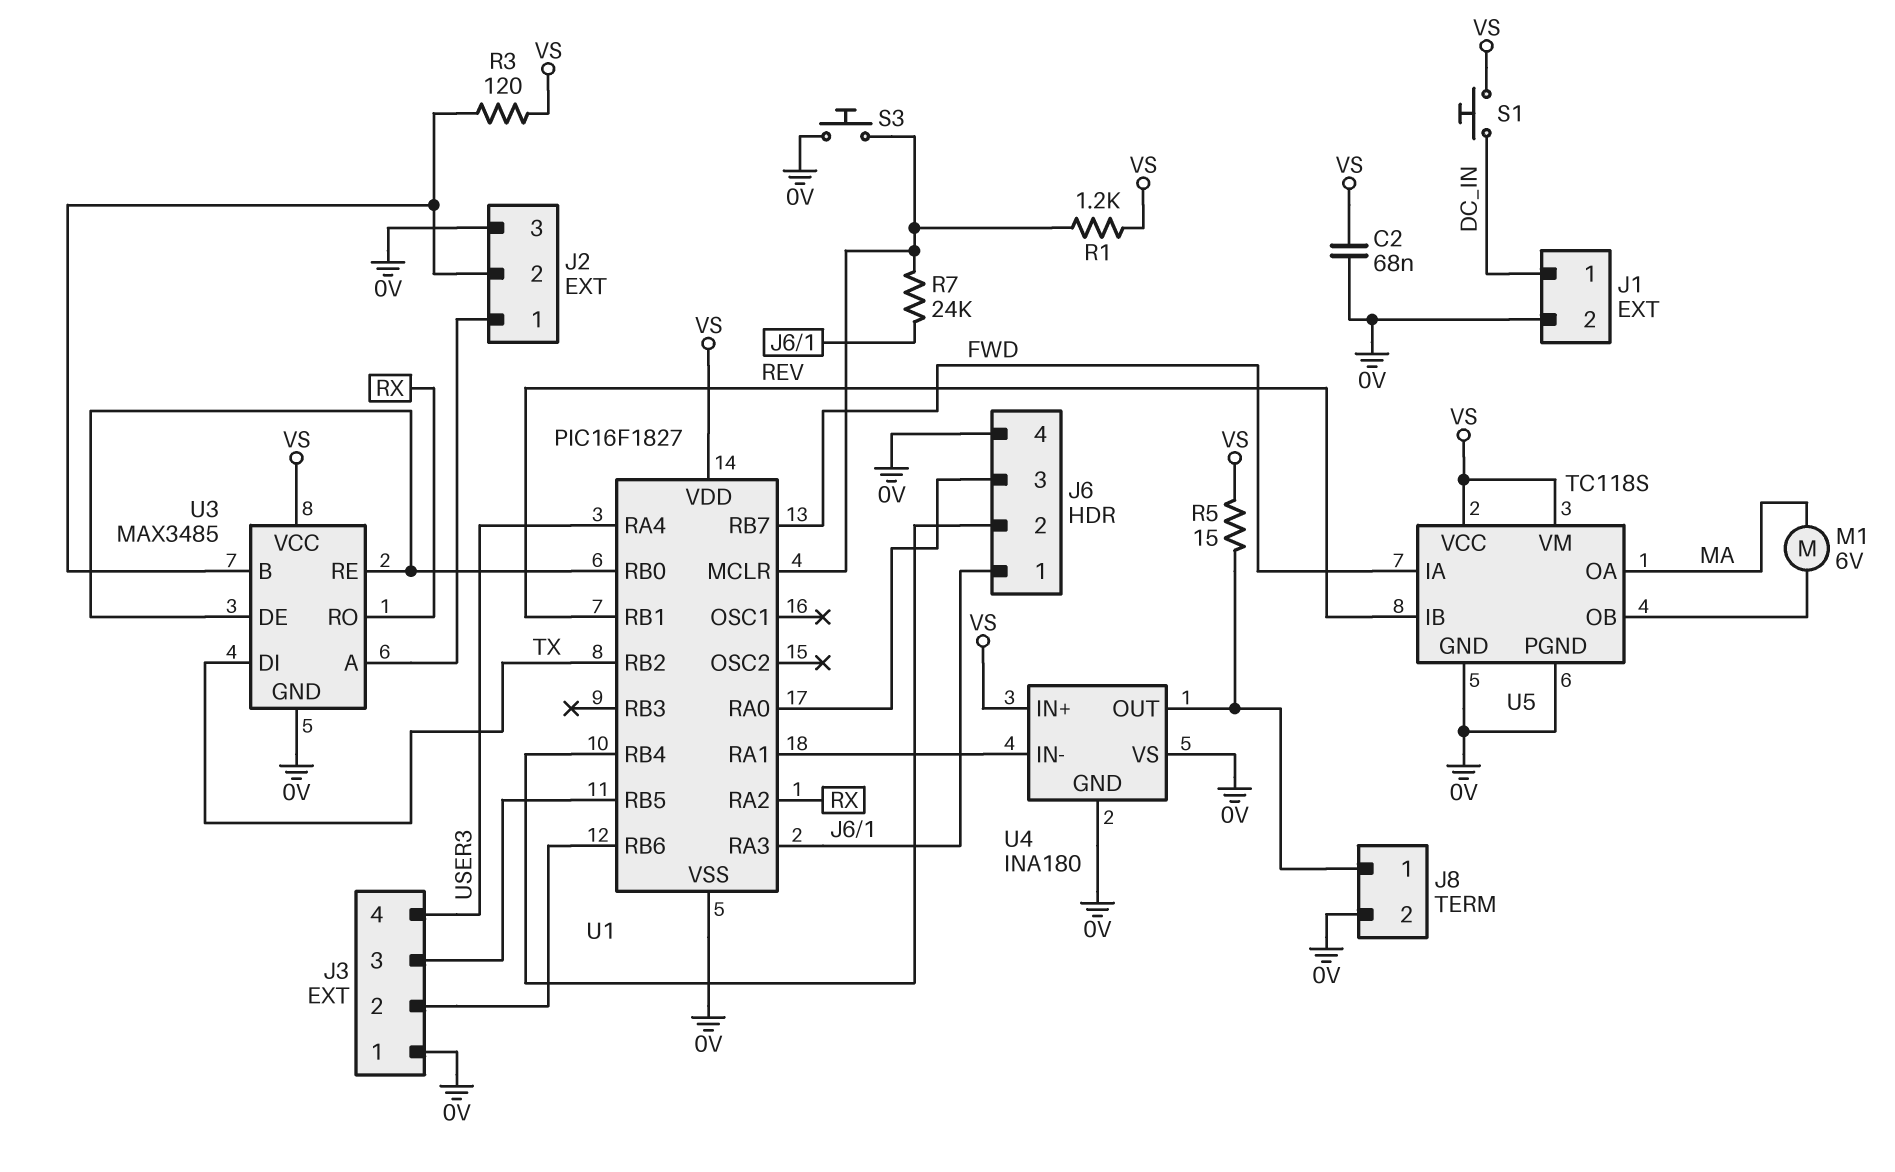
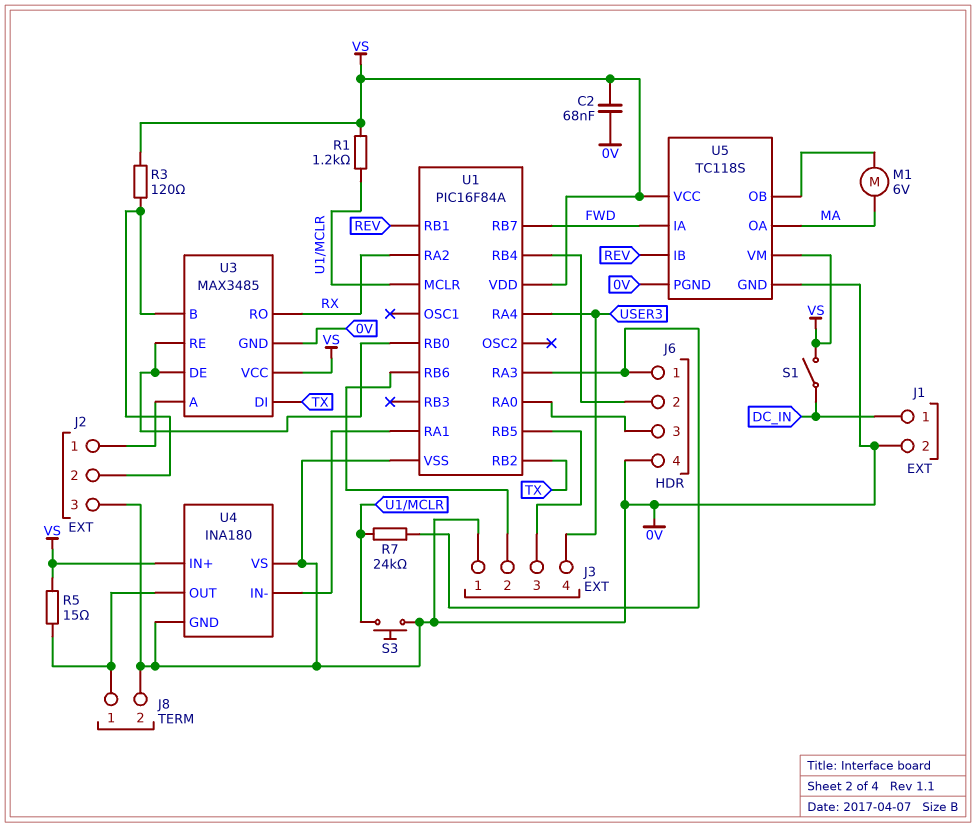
S1: button (DC_IN, VS) -> switch (DC_IN, VS)
U1: PIC16F1827 -> PIC16F84A

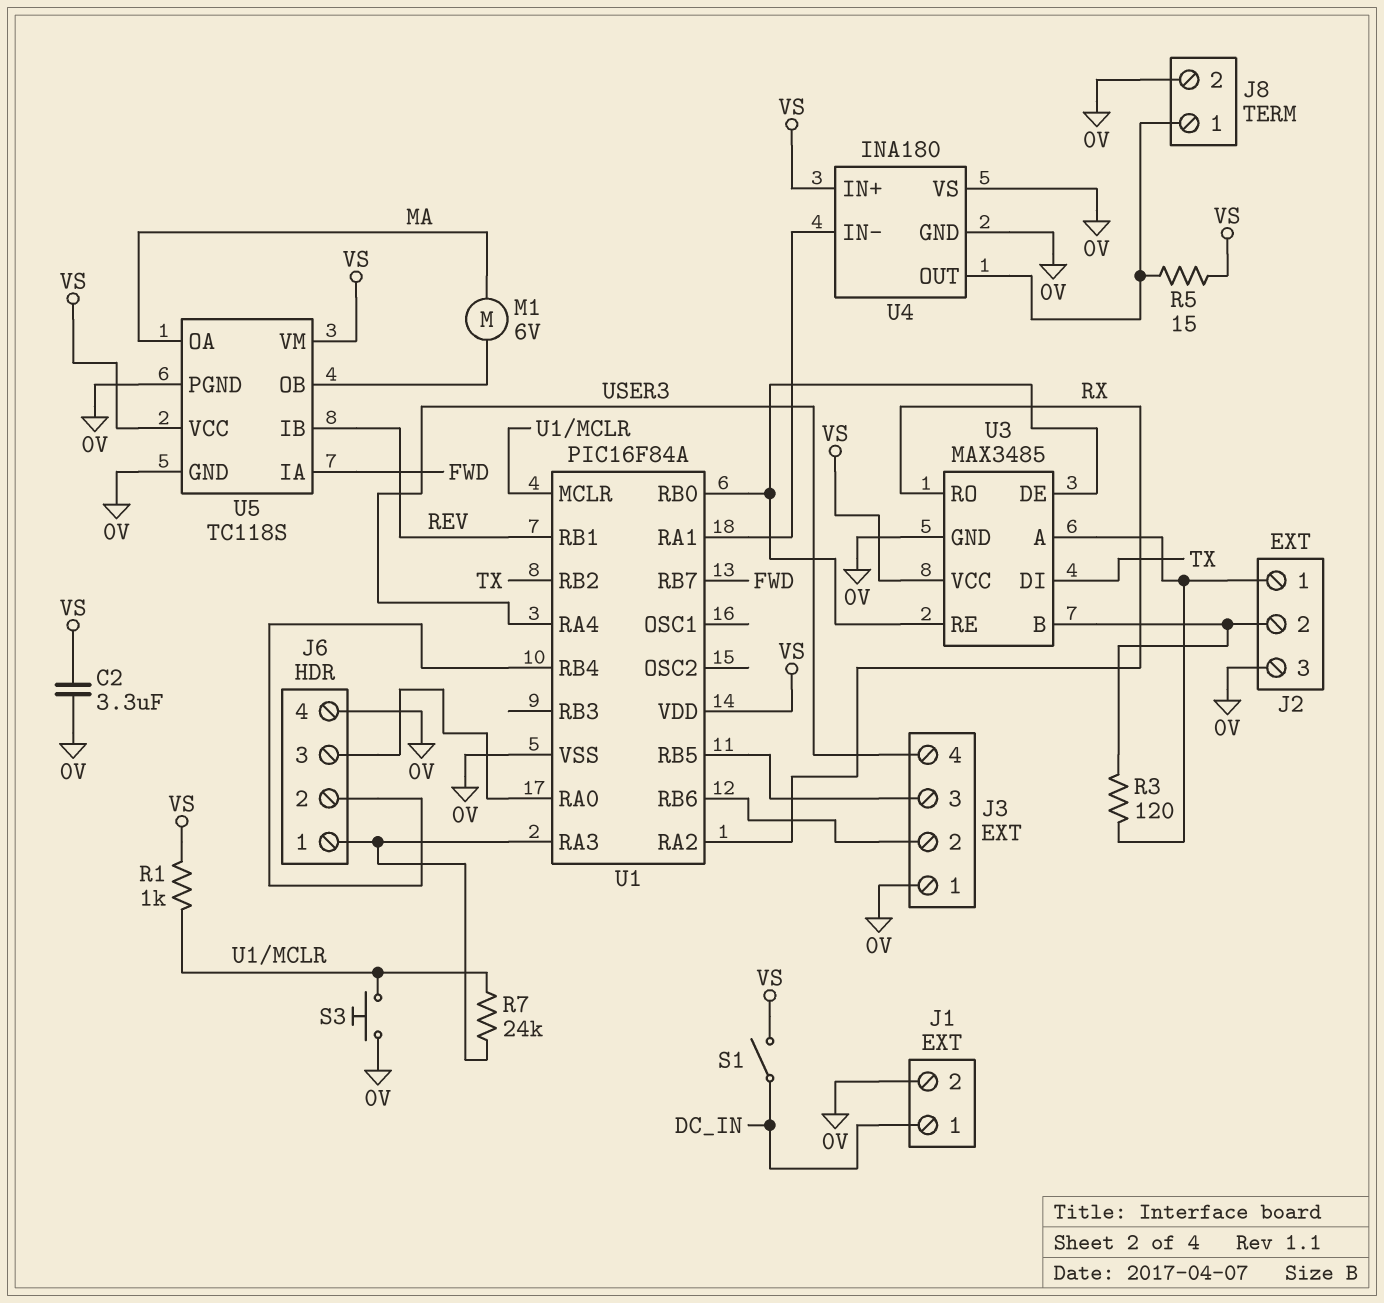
C2: 68nF (0V, VS) -> 3.3uF (0V, VS)
R1: 1.2k (U1/MCLR, VS) -> 1k (U1/MCLR, VS)
R3: 120 (J2/2, VS) -> 120 (J2/1, J2/2)

